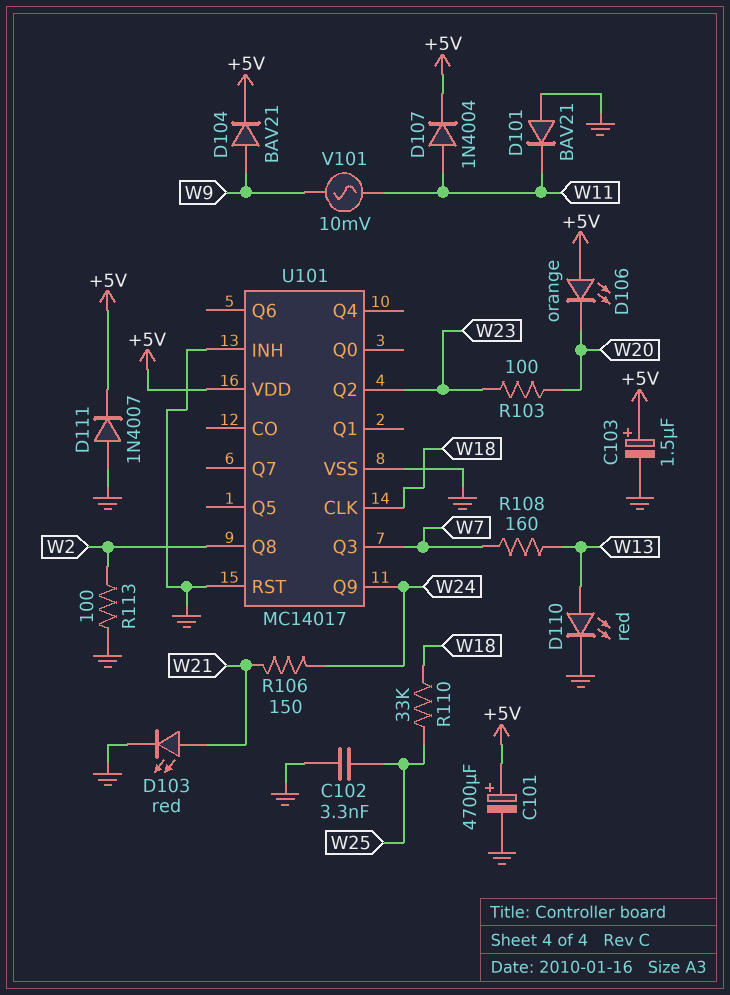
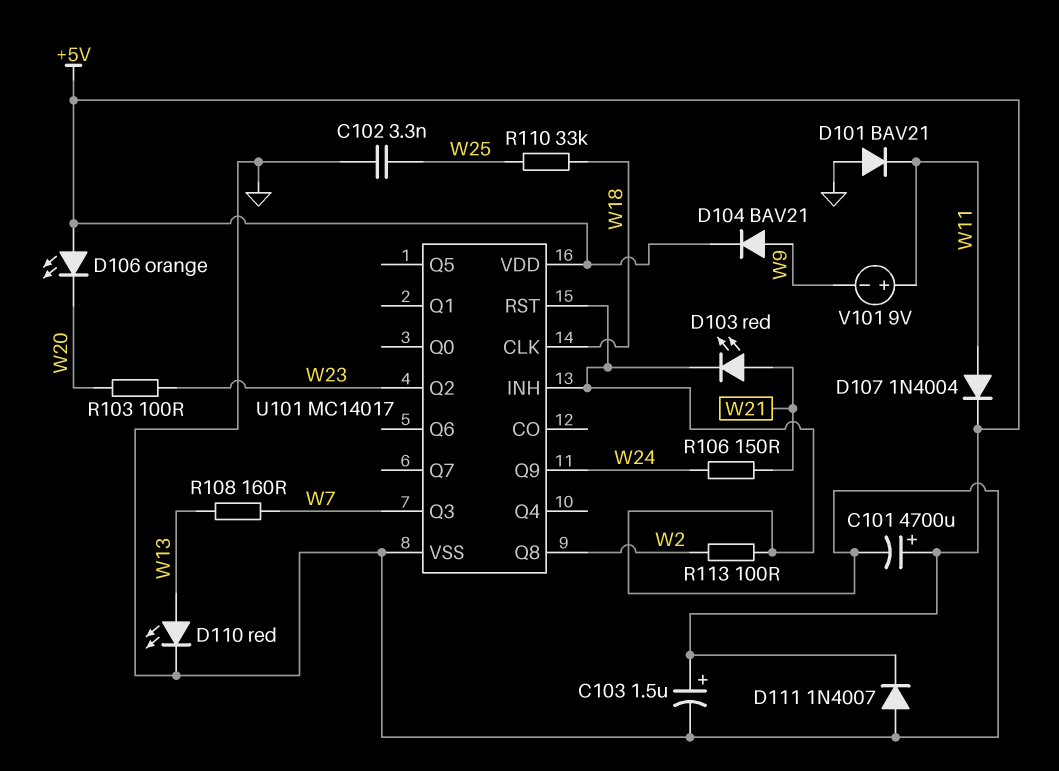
V101: AC 10mV (W9, W11) -> 9V (plus W11, minus W9)

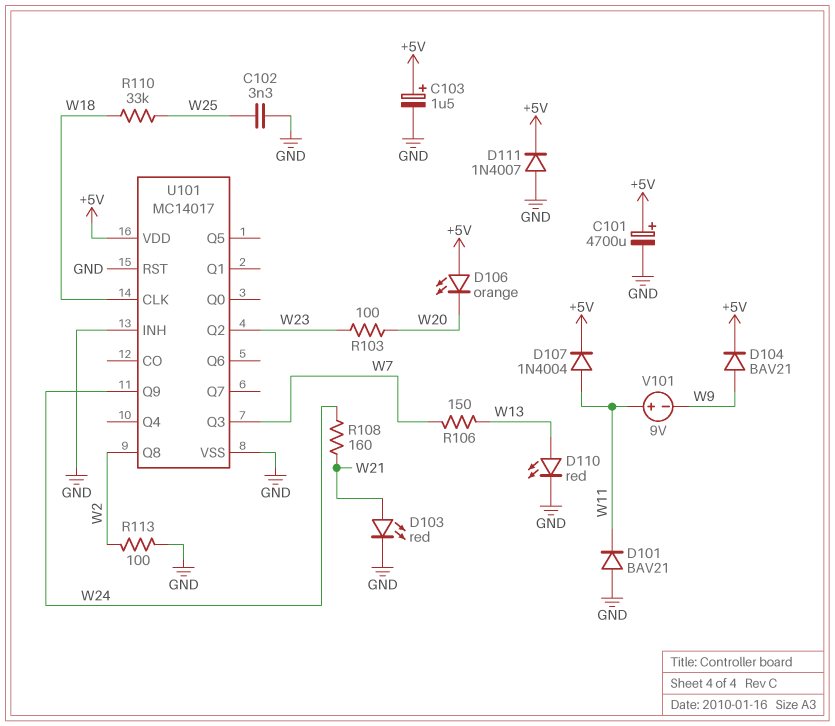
R106: 150 (W21, W24) -> 150 (W7, W13)
R108: 160 (W7, W13) -> 160 (W21, W24)

